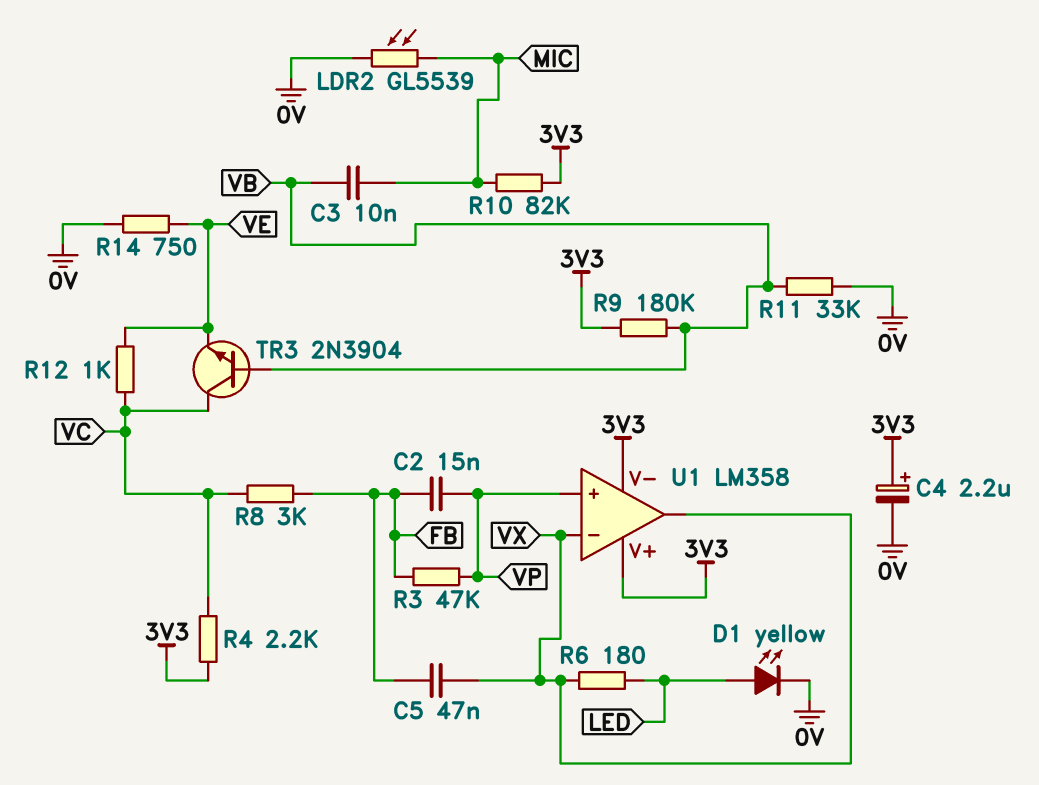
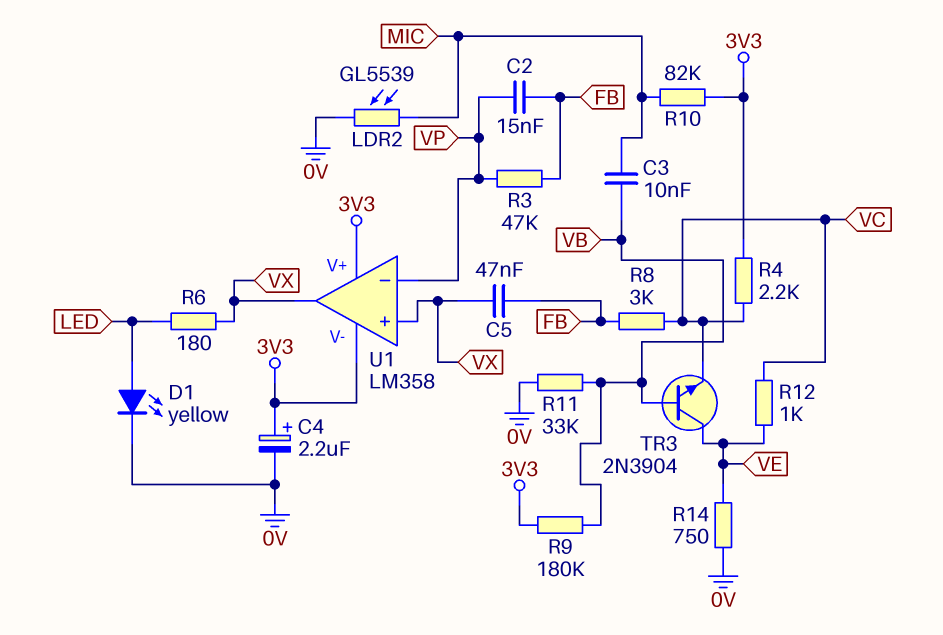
TR3: NPN 2N3904 (B VB, C VC, E VE) -> NPN 2N3904 (B VB, C VE, E VC)
U1 pin in+: VP -> VX
U1 pin in-: VX -> VP

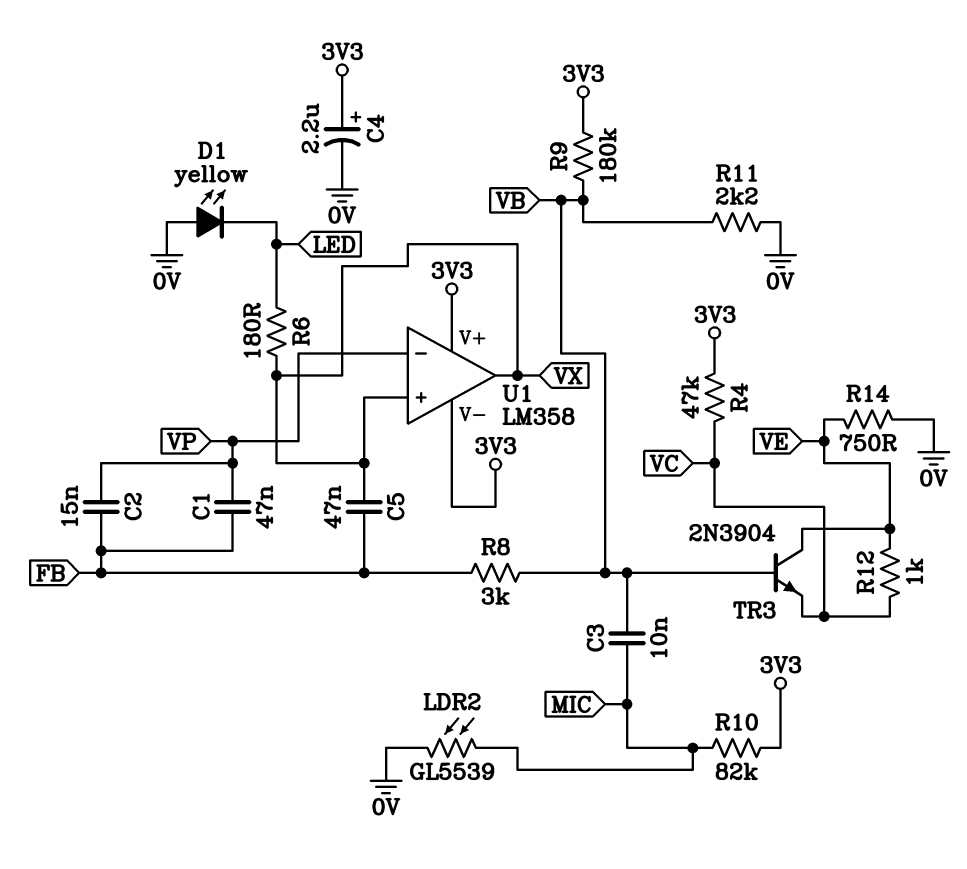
C1: none -> 47nF (FB, VP)
D1: LED yellow (A LED, K 0V) -> LED yellow (A 0V, K LED)
R3: 47k (FB, VP) -> none
R4: 2.2k (3V3, VC) -> 47k (3V3, VC)
R8: 3k (FB, VC) -> 3k (FB, VB)
R11: 33k (0V, VB) -> 2.2k (0V, VB)

